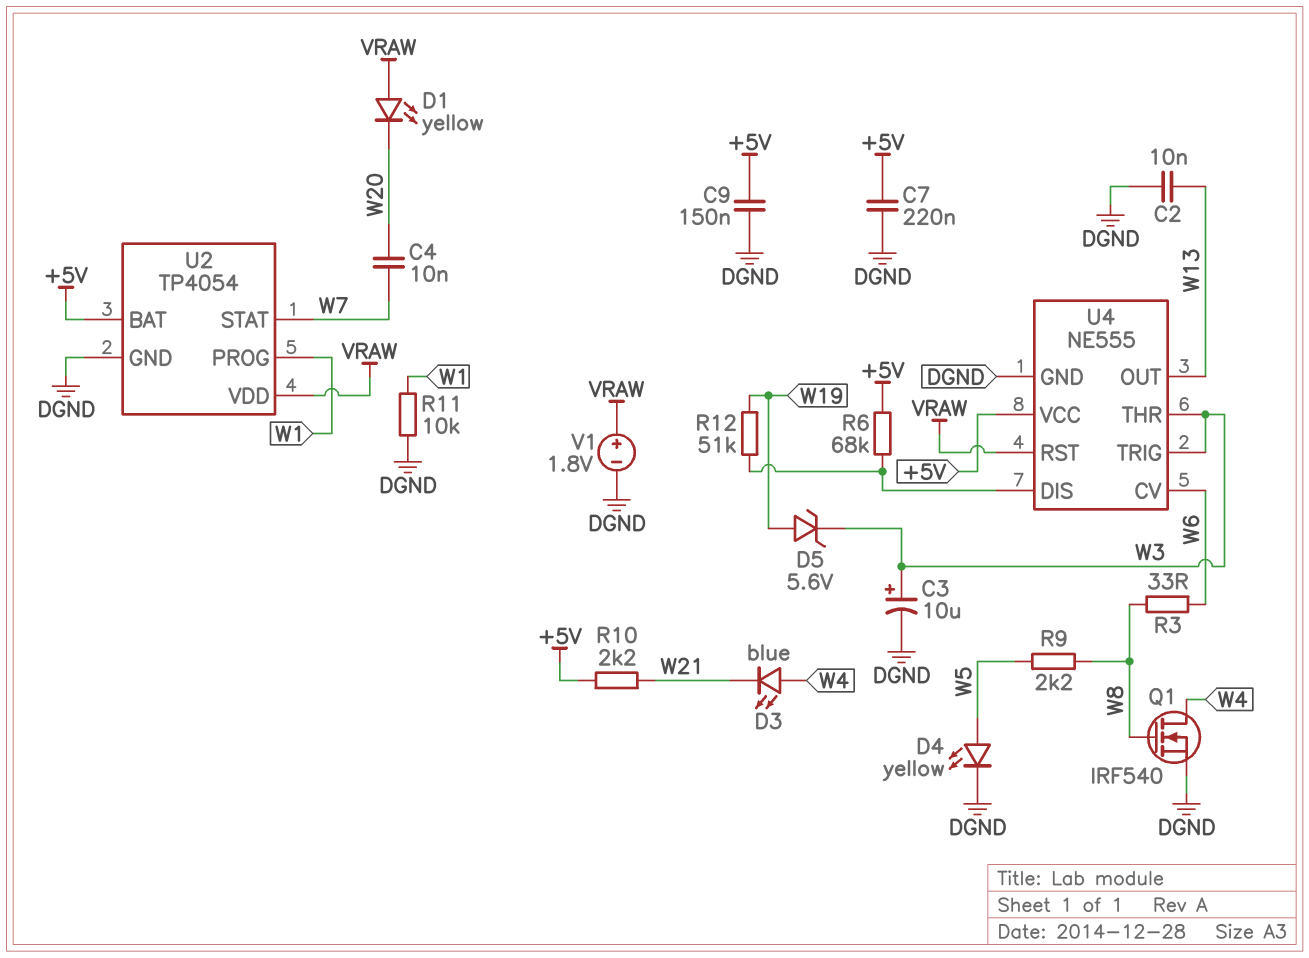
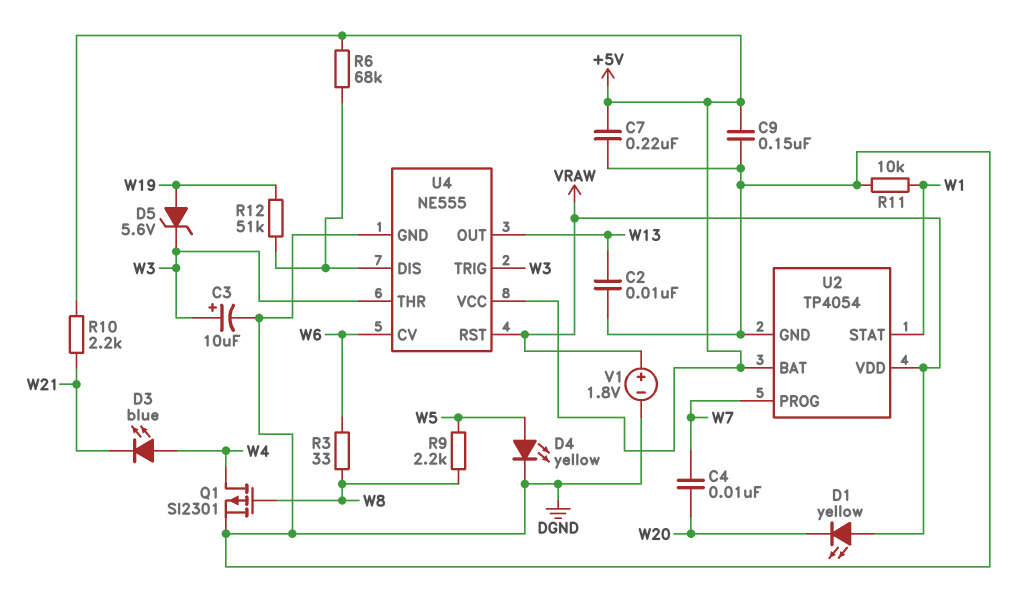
Q1: NMOS IRF540 (G W8, D W4, S DGND) -> PMOS SI2301 (G W8, D W4, S DGND)
U2 pin PROG: W1 -> W7
U2 pin STAT: W7 -> W1

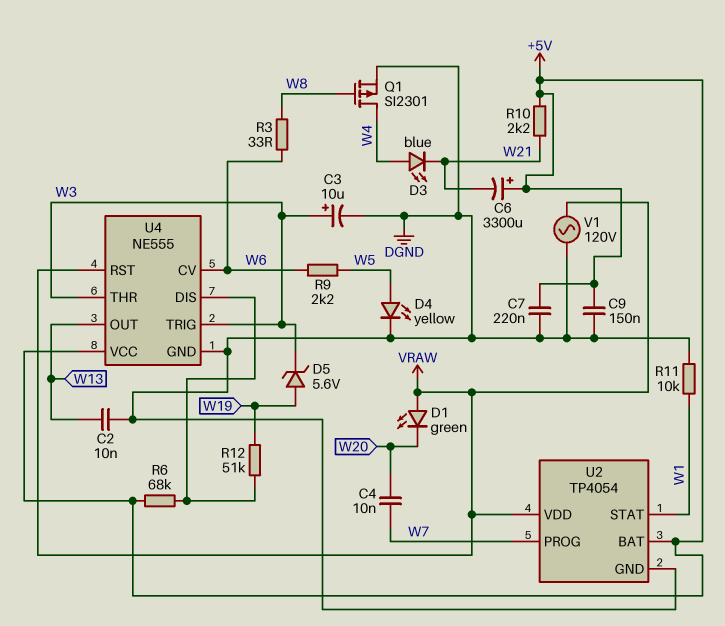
C6: none -> 3300uF (plus +5V, minus W21)
D1: LED yellow (A VRAW, K W20) -> LED green (A VRAW, K W20)
R9: 2.2k (W5, W8) -> 2.2k (W5, W6)
V1: 1.8V (plus VRAW, minus DGND) -> AC 120V (DGND, VRAW)

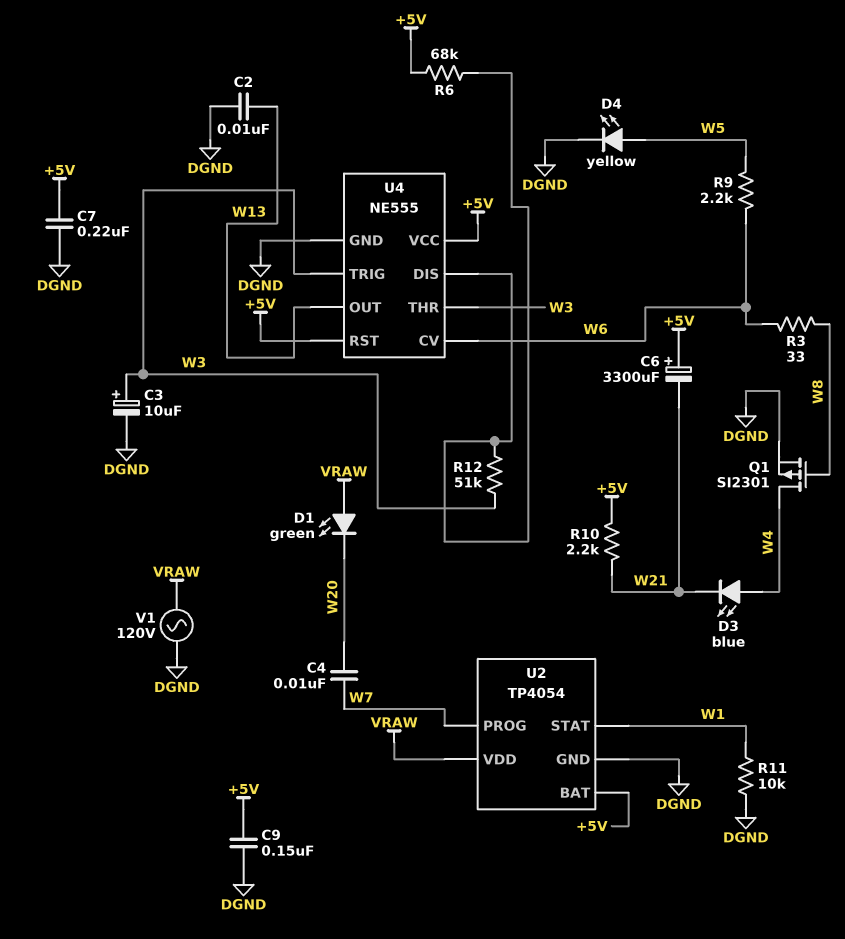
D5: zener 5.6V (A W19, K W3) -> none
R12: 51k (U4/DIS, W19) -> 51k (U4/DIS, W3)
U4 pin RST: VRAW -> +5V

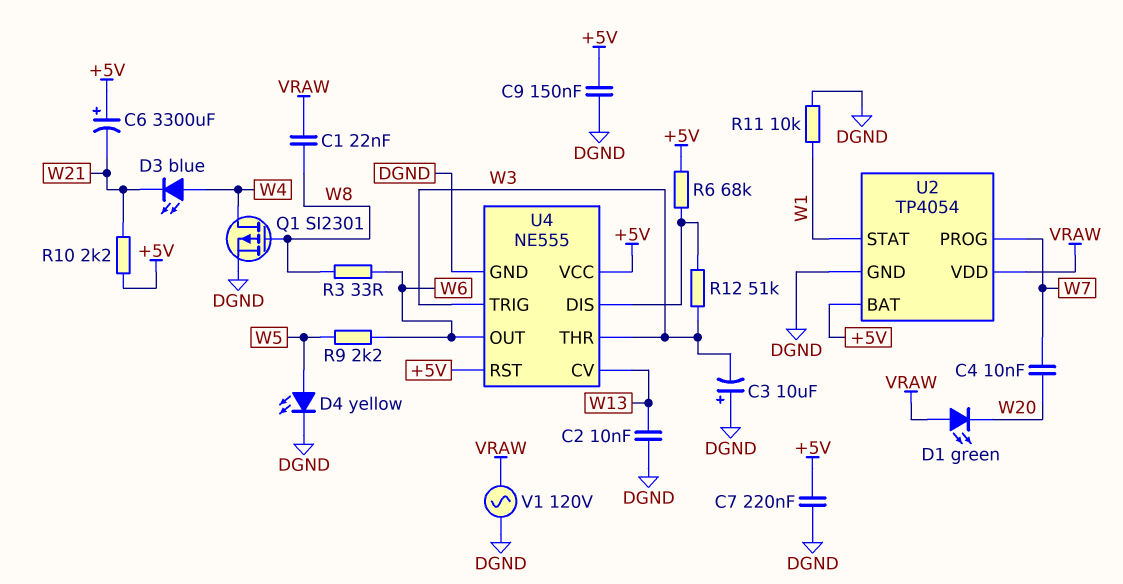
C1: none -> 22nF (VRAW, W8)
C3: 10uF (plus W3, minus DGND) -> 10uF (plus DGND, minus W3)
U4 pin CV: W6 -> W13
U4 pin OUT: W13 -> W6

